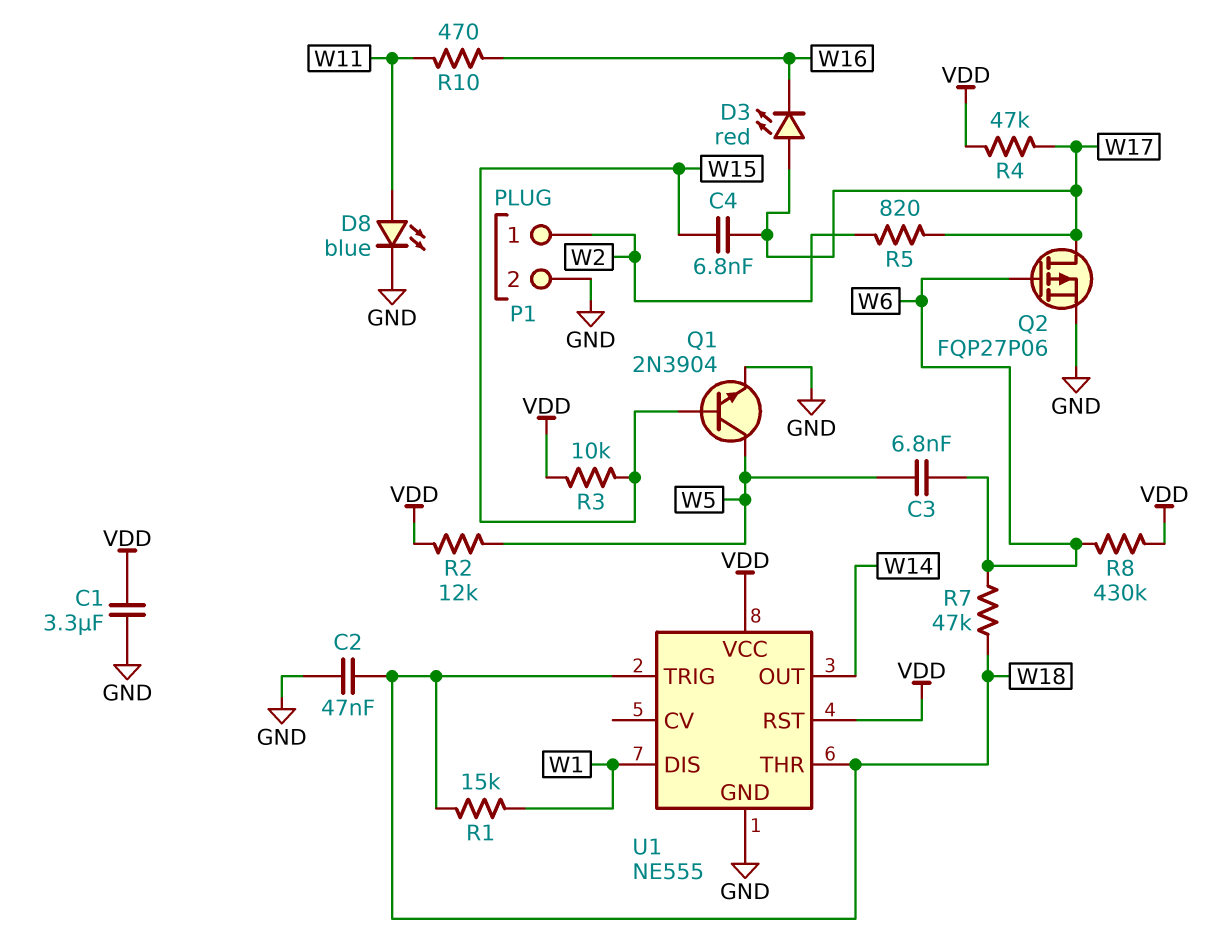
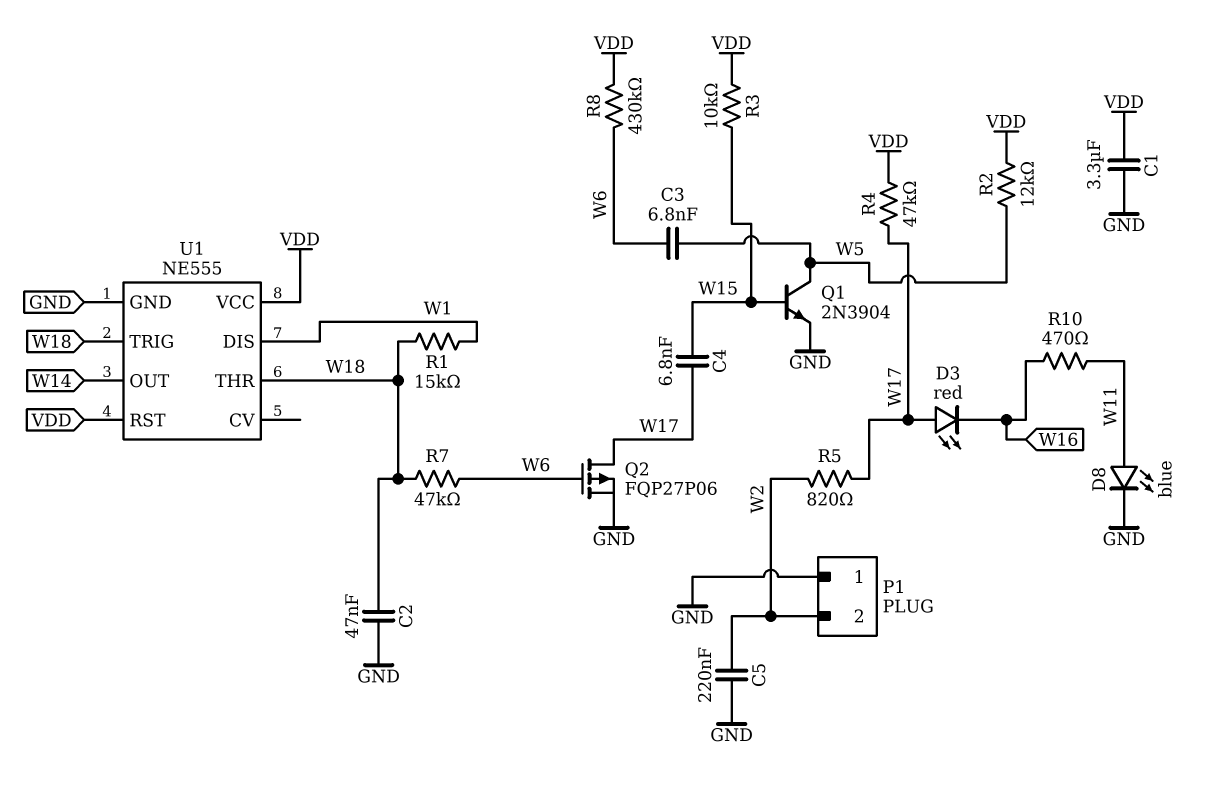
C5: none -> 220nF (GND, W2)
P1 pin 1: W2 -> GND
P1 pin 2: GND -> W2

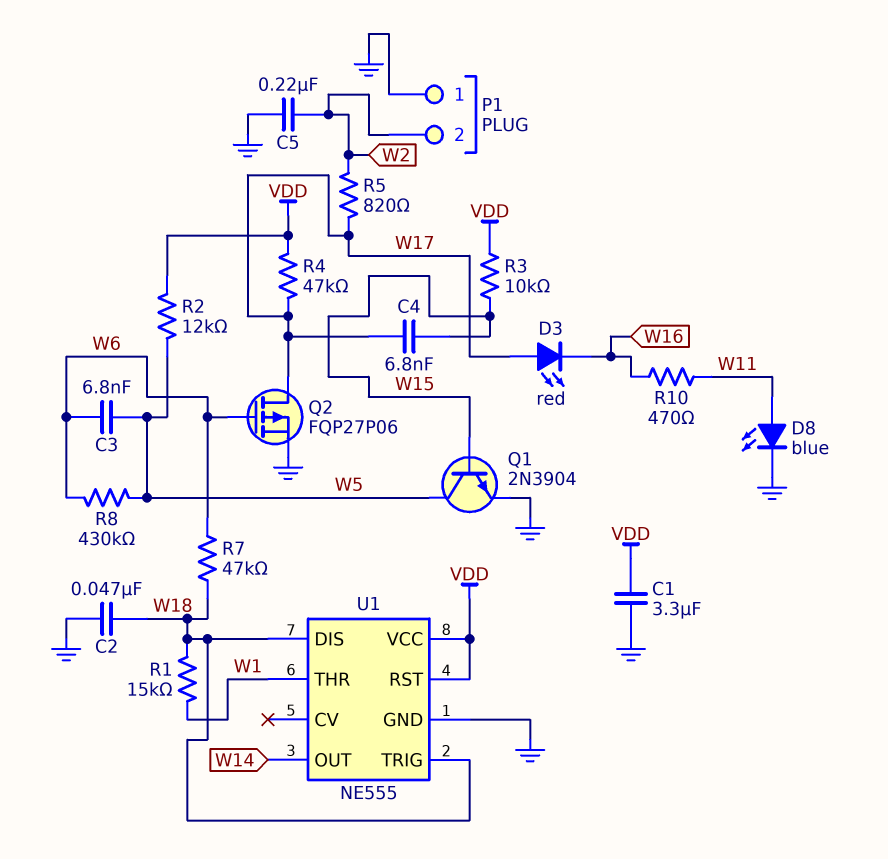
R8: 430k (VDD, W6) -> 430k (W5, W6)
U1 pin DIS: W1 -> W18
U1 pin THR: W18 -> W1

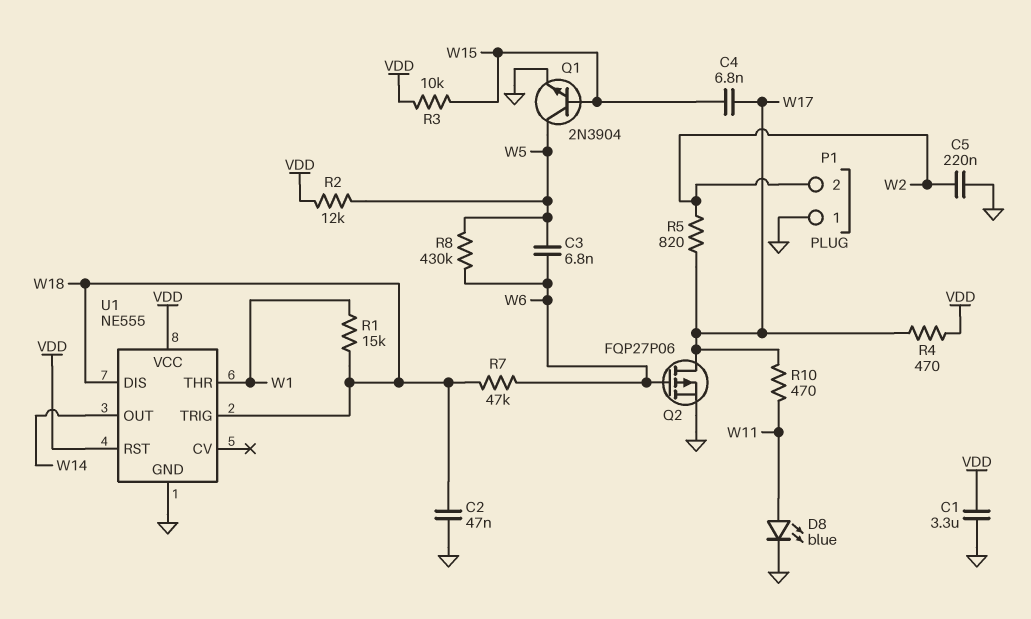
D3: LED red (A W17, K W16) -> none
R4: 47k (VDD, W17) -> 470 (VDD, W17)
R10: 470 (W11, W16) -> 470 (W11, W17)

